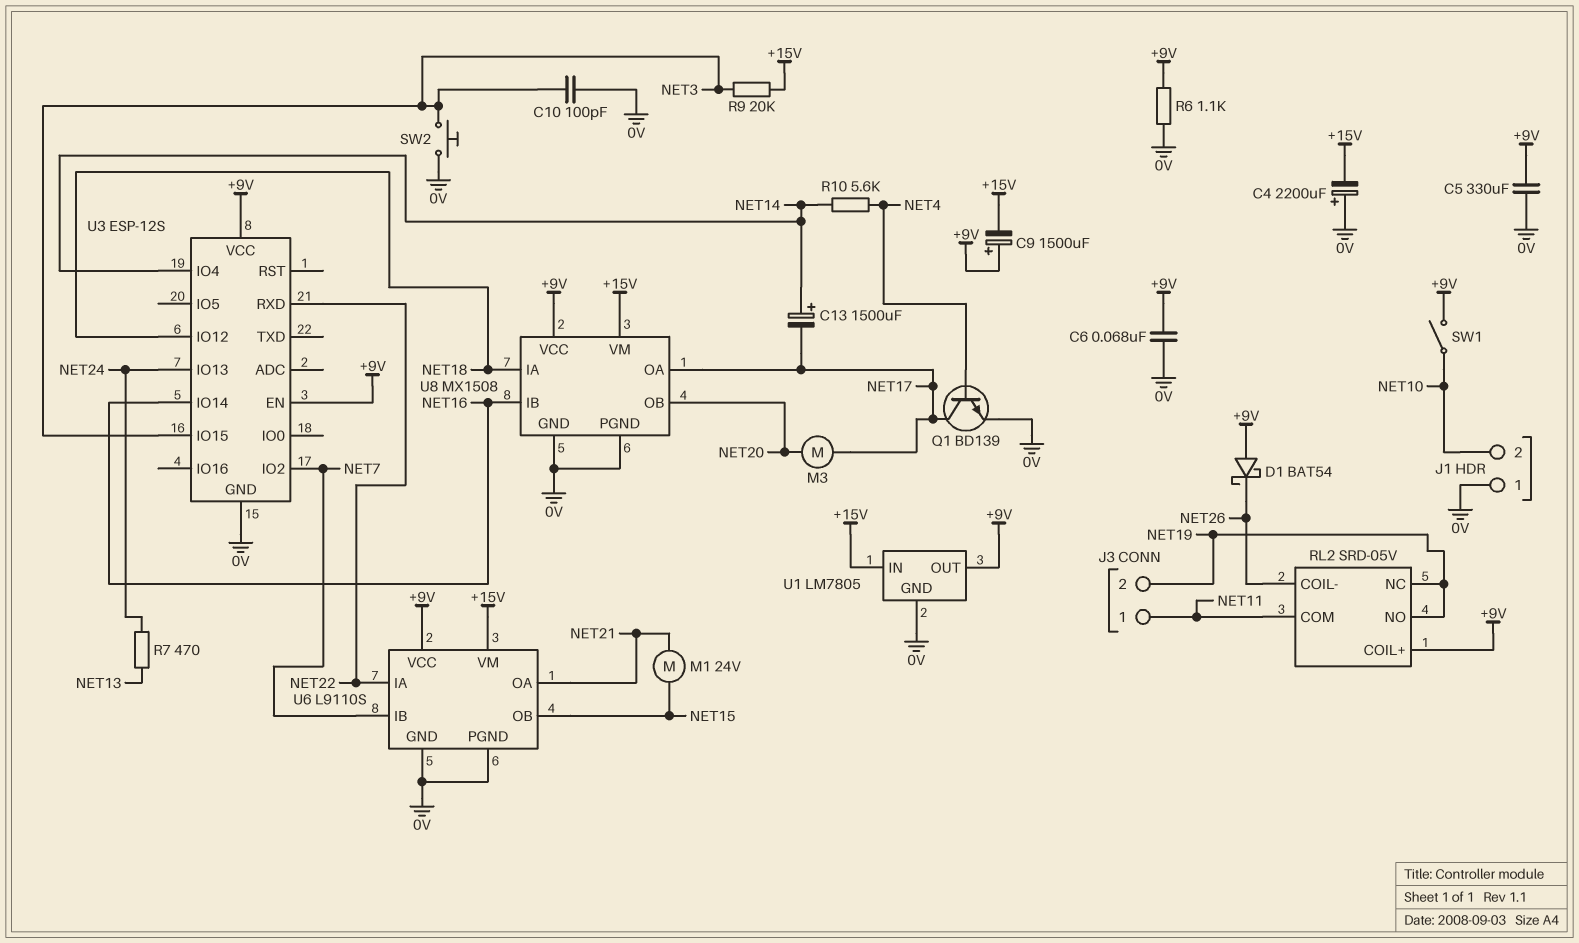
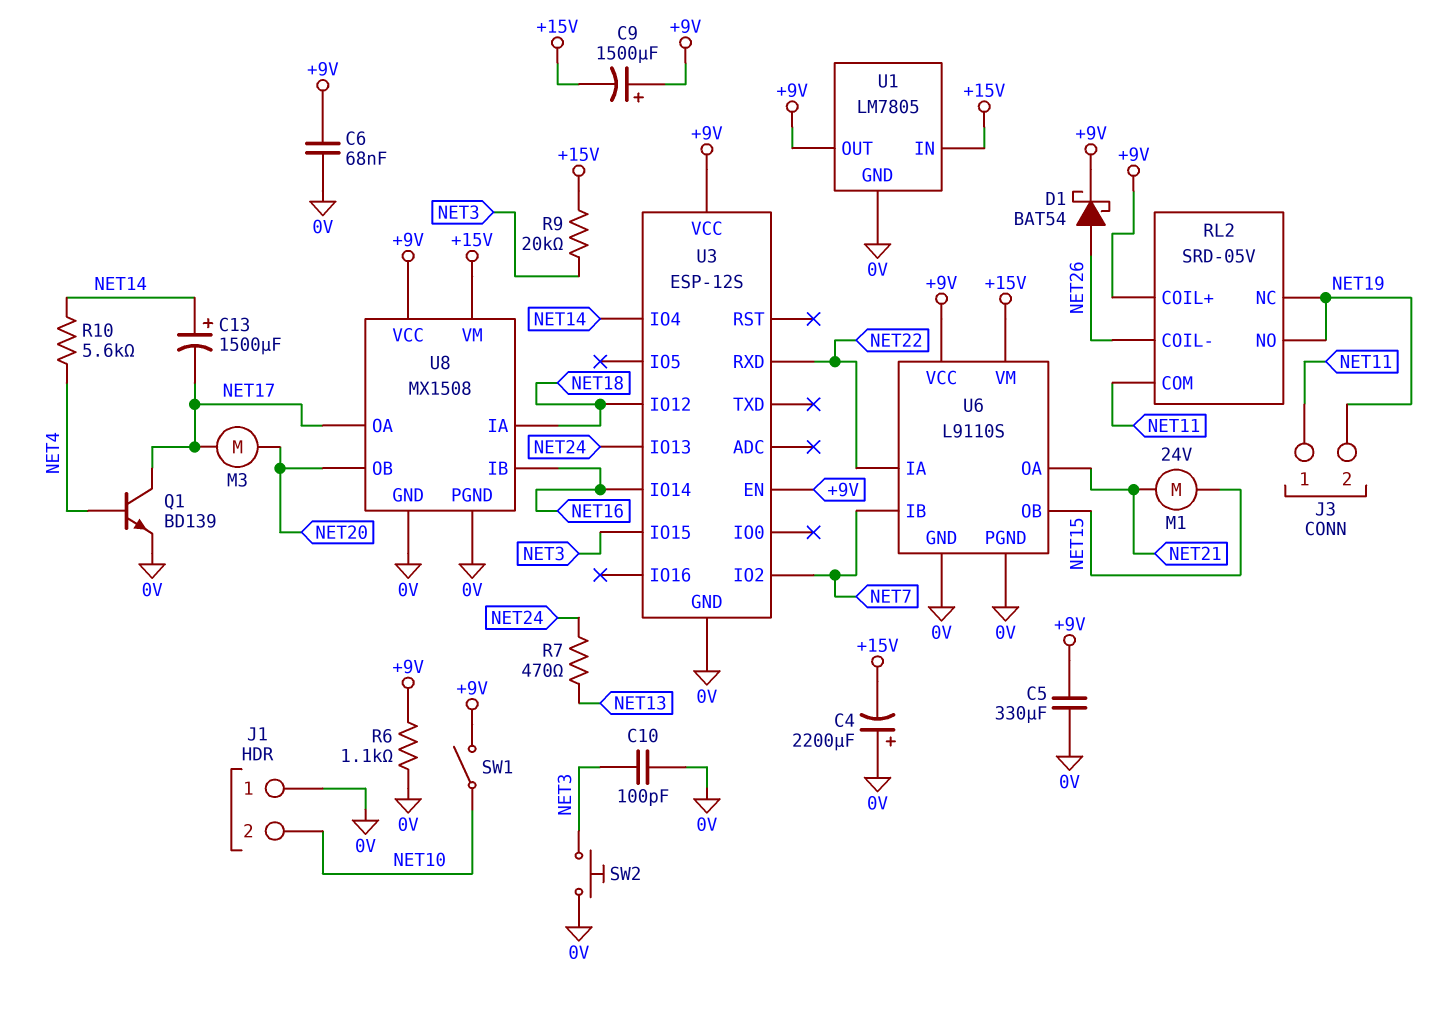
D1: schottky BAT54 (A +9V, K NET26) -> schottky BAT54 (A NET26, K +9V)

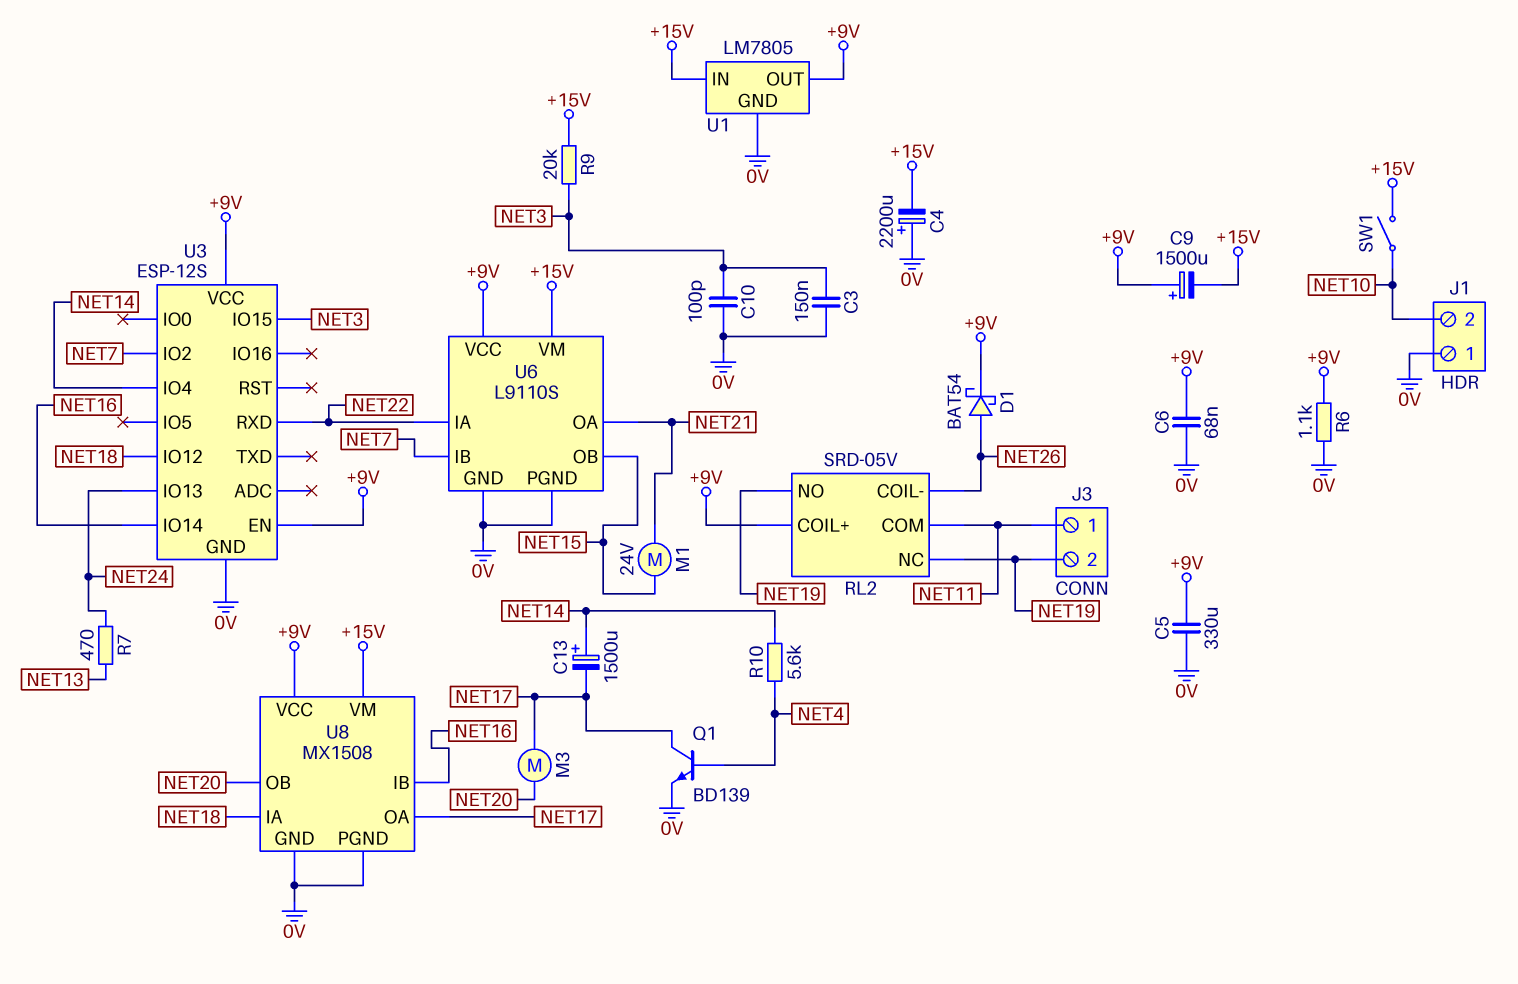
C3: none -> 150nF (0V, NET3)
SW1: switch (+9V, NET10) -> switch (+15V, NET10)
SW2: button (0V, NET3) -> none

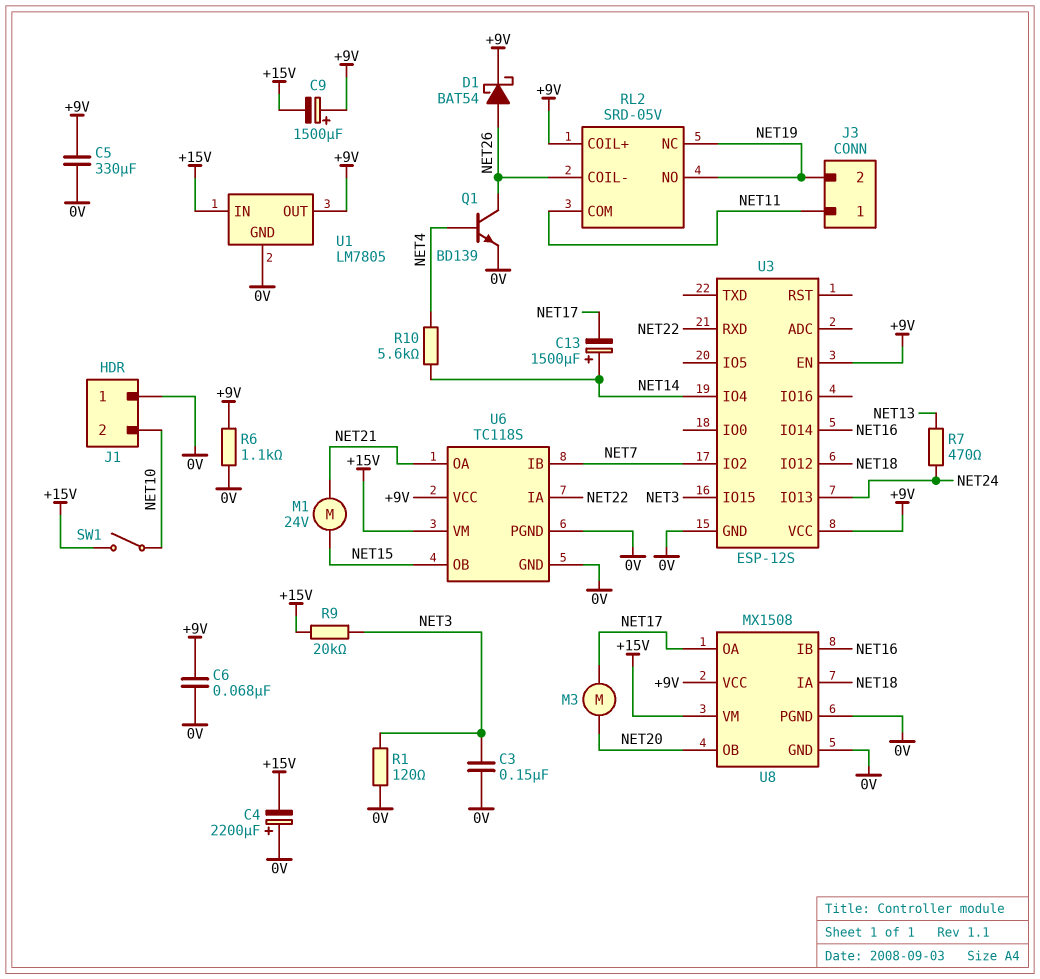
C10: 100pF (0V, NET3) -> none
Q1: NPN BD139 (B NET4, C NET17, E 0V) -> NPN BD139 (B NET4, C NET26, E 0V)
R1: none -> 120 (0V, NET3)
U6: L9110S -> TC118S

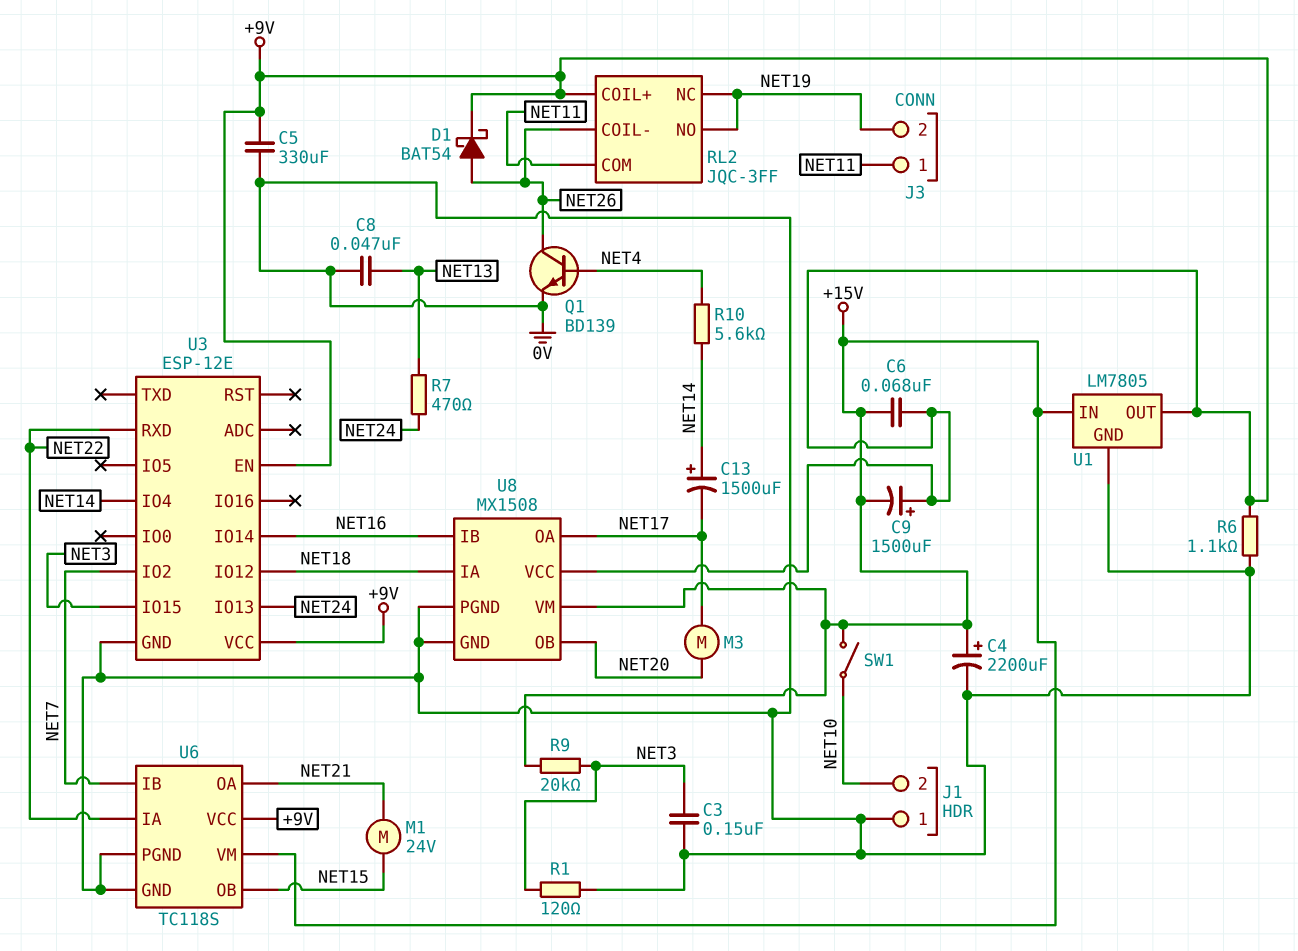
C4: 2200uF (plus 0V, minus +15V) -> 2200uF (plus +15V, minus 0V)
C6: 68nF (+9V, 0V) -> 68nF (+9V, +15V)
C8: none -> 47nF (0V, NET13)
RL2: SRD-05V -> JQC-3FF
U3: ESP-12S -> ESP-12E

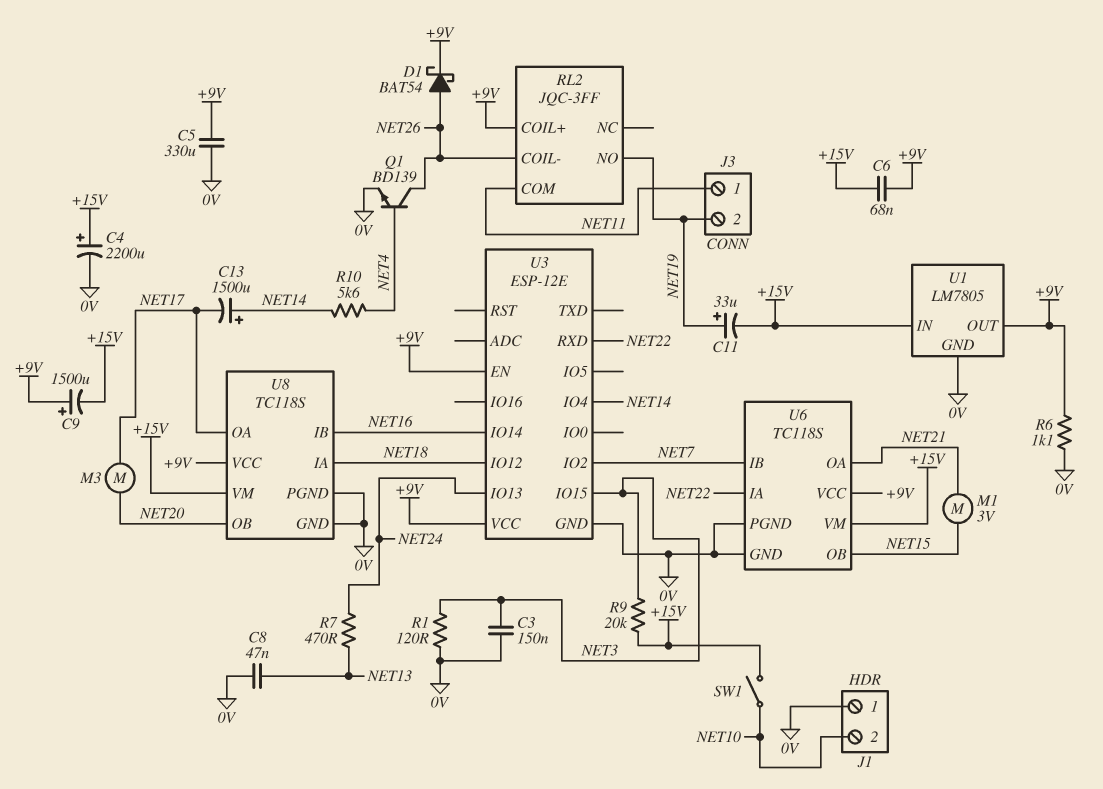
C11: none -> 33uF (plus NET19, minus +15V)
M1: motor 24V (NET15, NET21) -> motor 3V (NET15, NET21)
RL2 pin NC: NET19 -> none
U8: MX1508 -> TC118S

